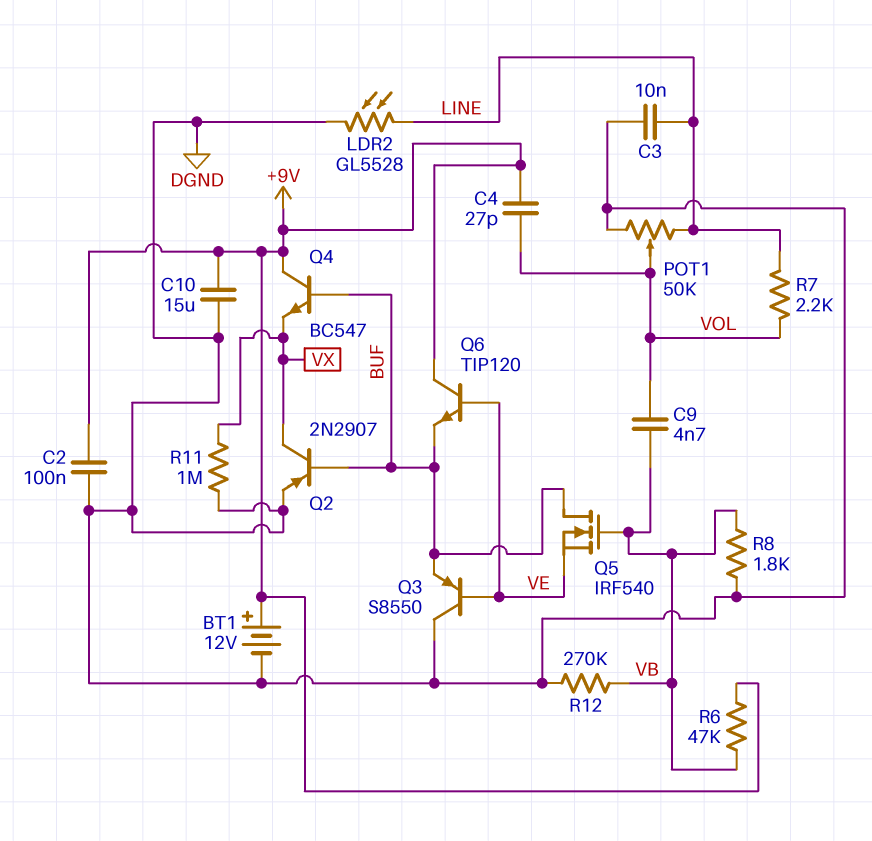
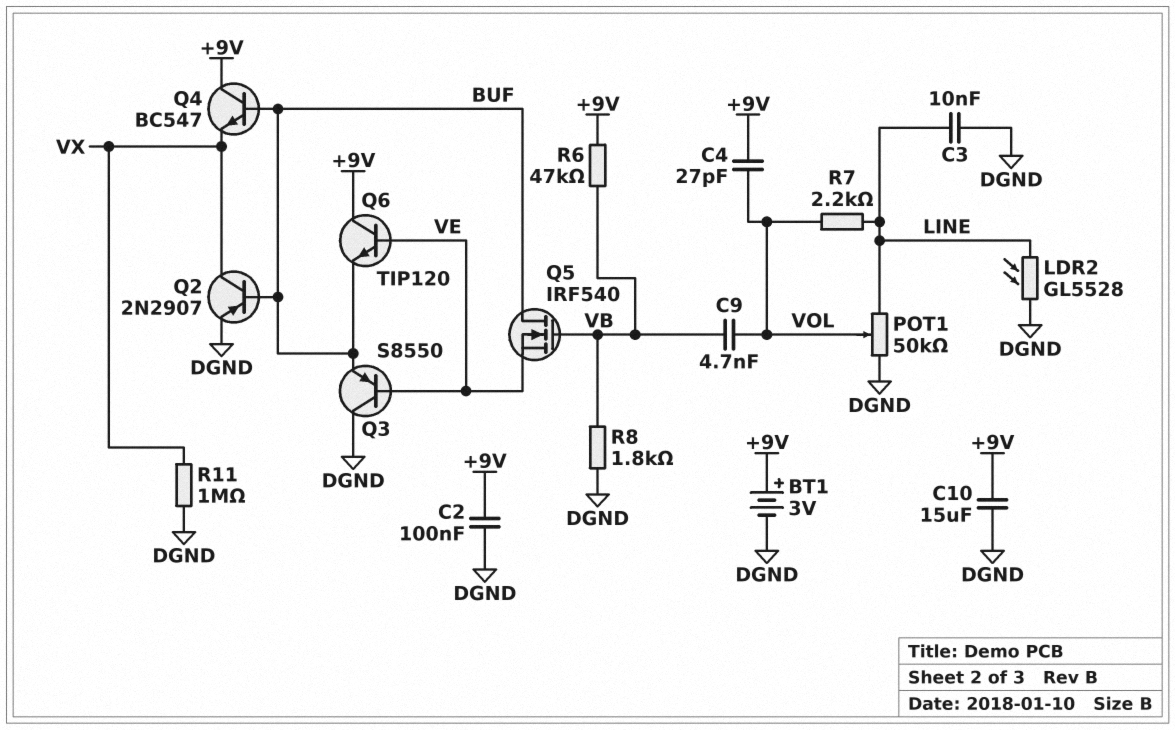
BT1: 12V (plus +9V, minus DGND) -> 3V (plus +9V, minus DGND)
R12: 270k (DGND, VB) -> none

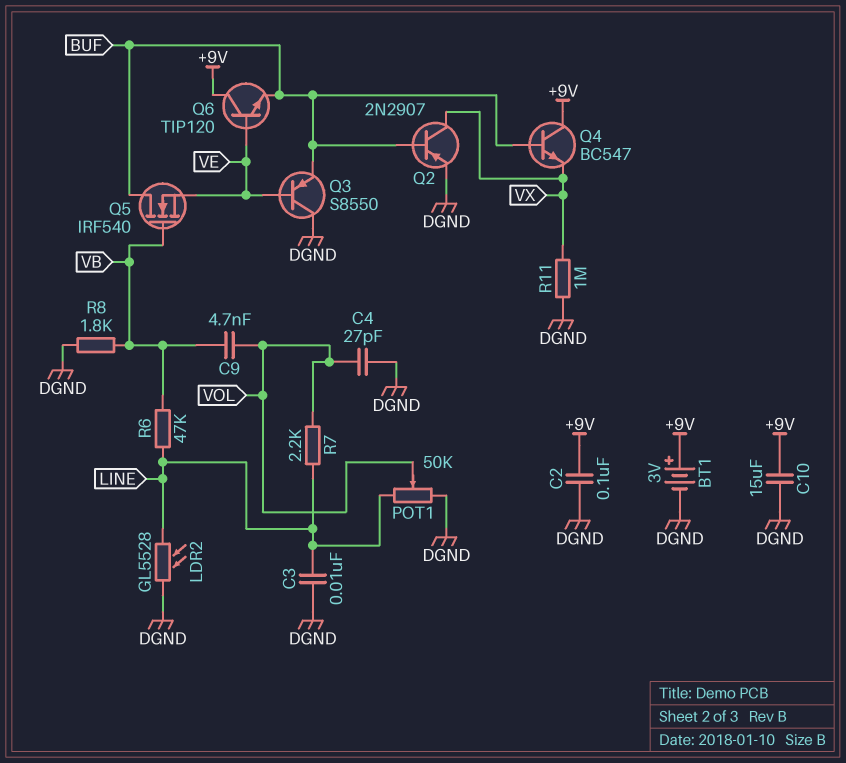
C4: 27pF (+9V, VOL) -> 27pF (DGND, VOL)
R6: 47k (+9V, VB) -> 47k (LINE, VB)

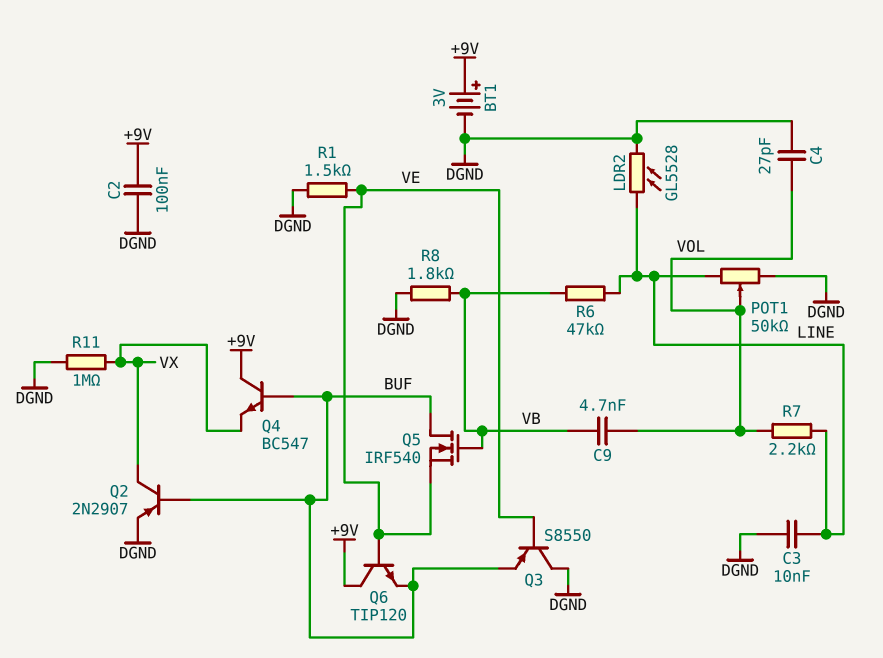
C10: 15uF (+9V, DGND) -> none
R1: none -> 1.5k (DGND, VE)

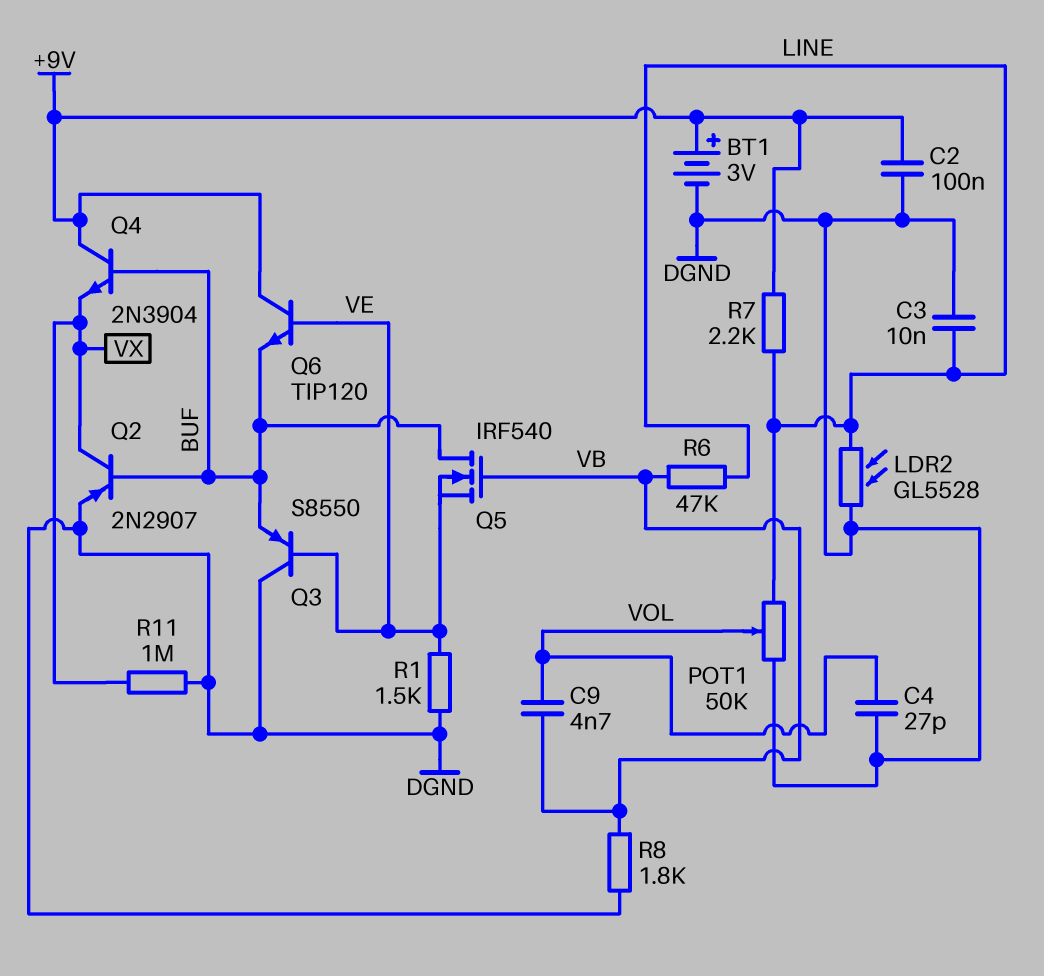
Q4: NPN BC547 (B BUF, C +9V, E VX) -> NPN 2N3904 (B BUF, C +9V, E VX)
R7: 2.2k (LINE, VOL) -> 2.2k (+9V, LINE)

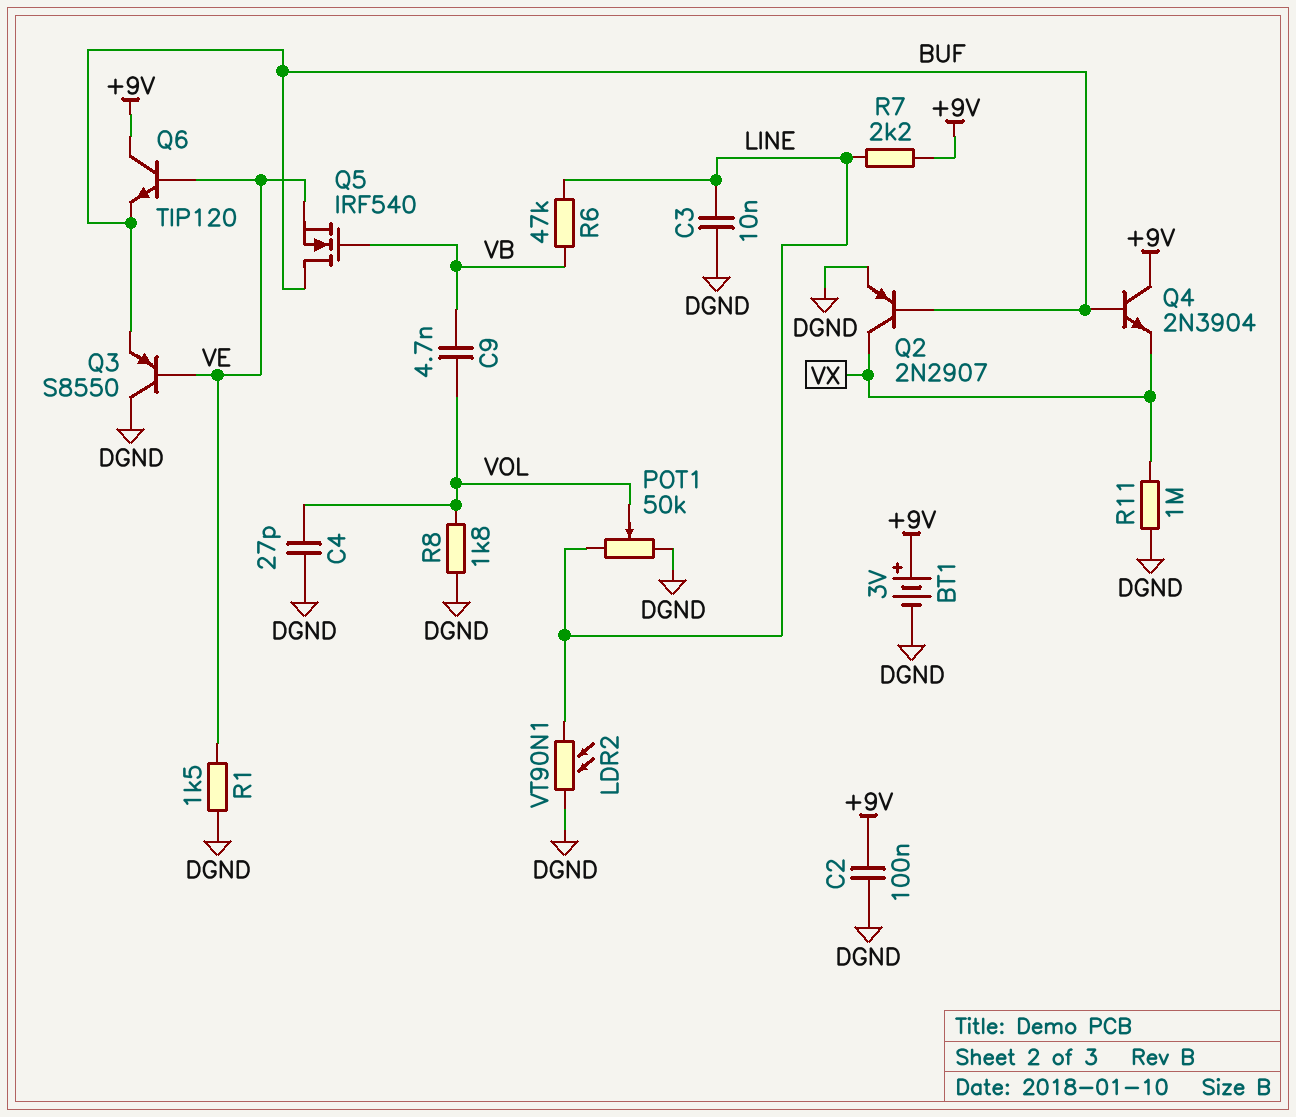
LDR2: GL5528 (DGND, LINE) -> VT90N1 (DGND, LINE)
R8: 1.8k (DGND, VB) -> 1.8k (DGND, VOL)

